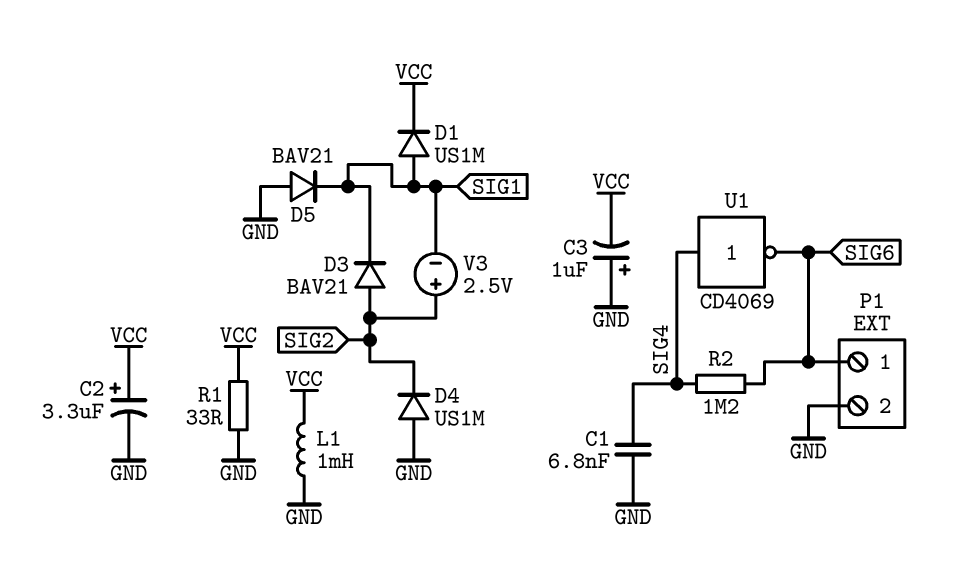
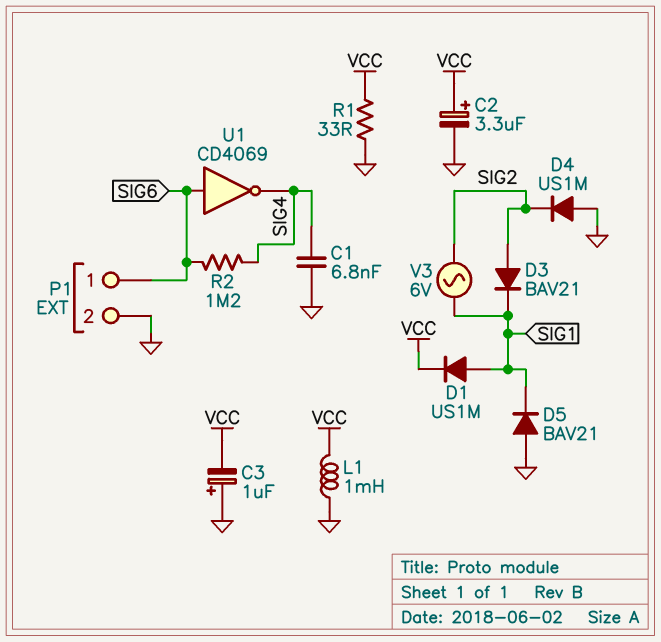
U1: NOT CD4069 (in SIG4, out SIG6) -> NOT CD4069 (in SIG6, out SIG4)
V3: 2.5V (plus SIG2, minus SIG1) -> AC 6V (SIG1, SIG2)

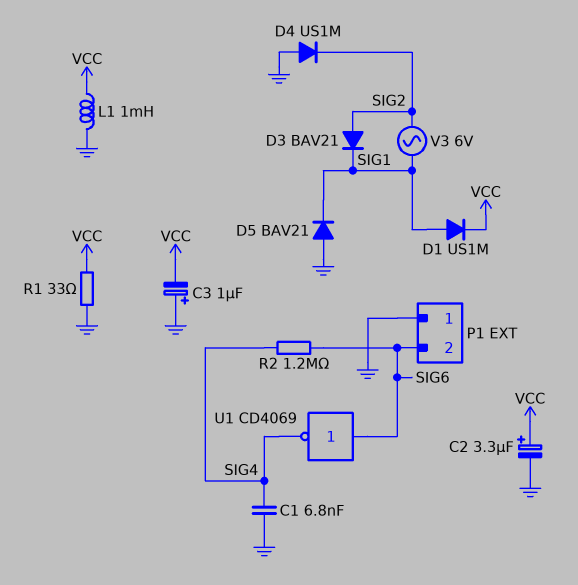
P1 pin 1: SIG6 -> GND
P1 pin 2: GND -> SIG6

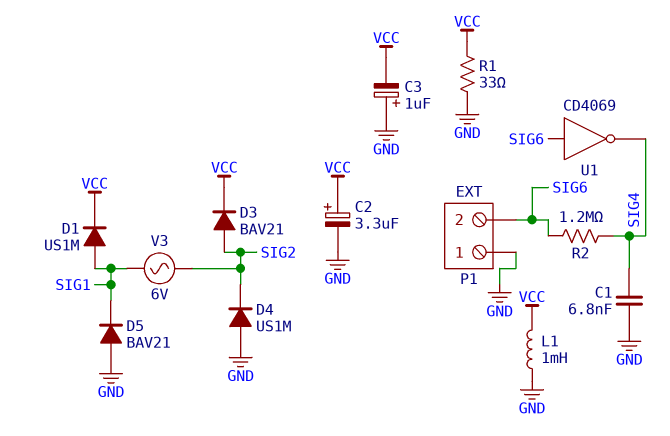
D3: diode BAV21 (A SIG2, K SIG1) -> diode BAV21 (A SIG2, K VCC)

